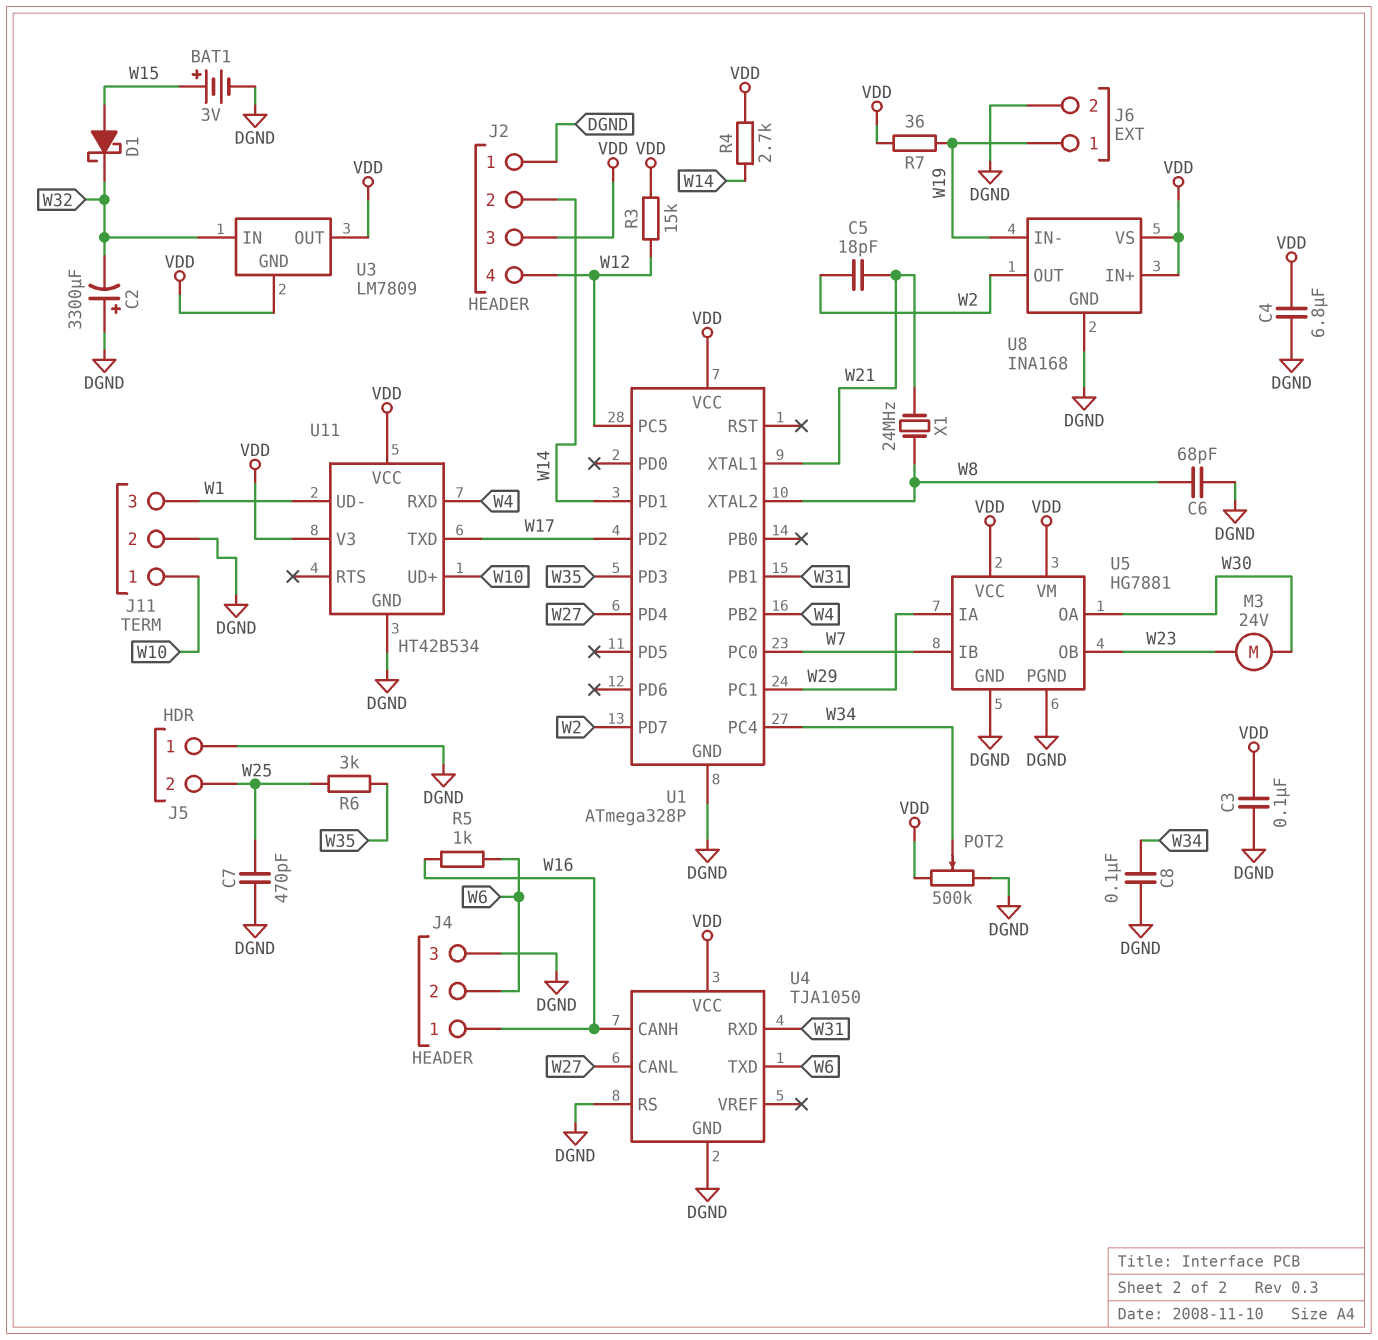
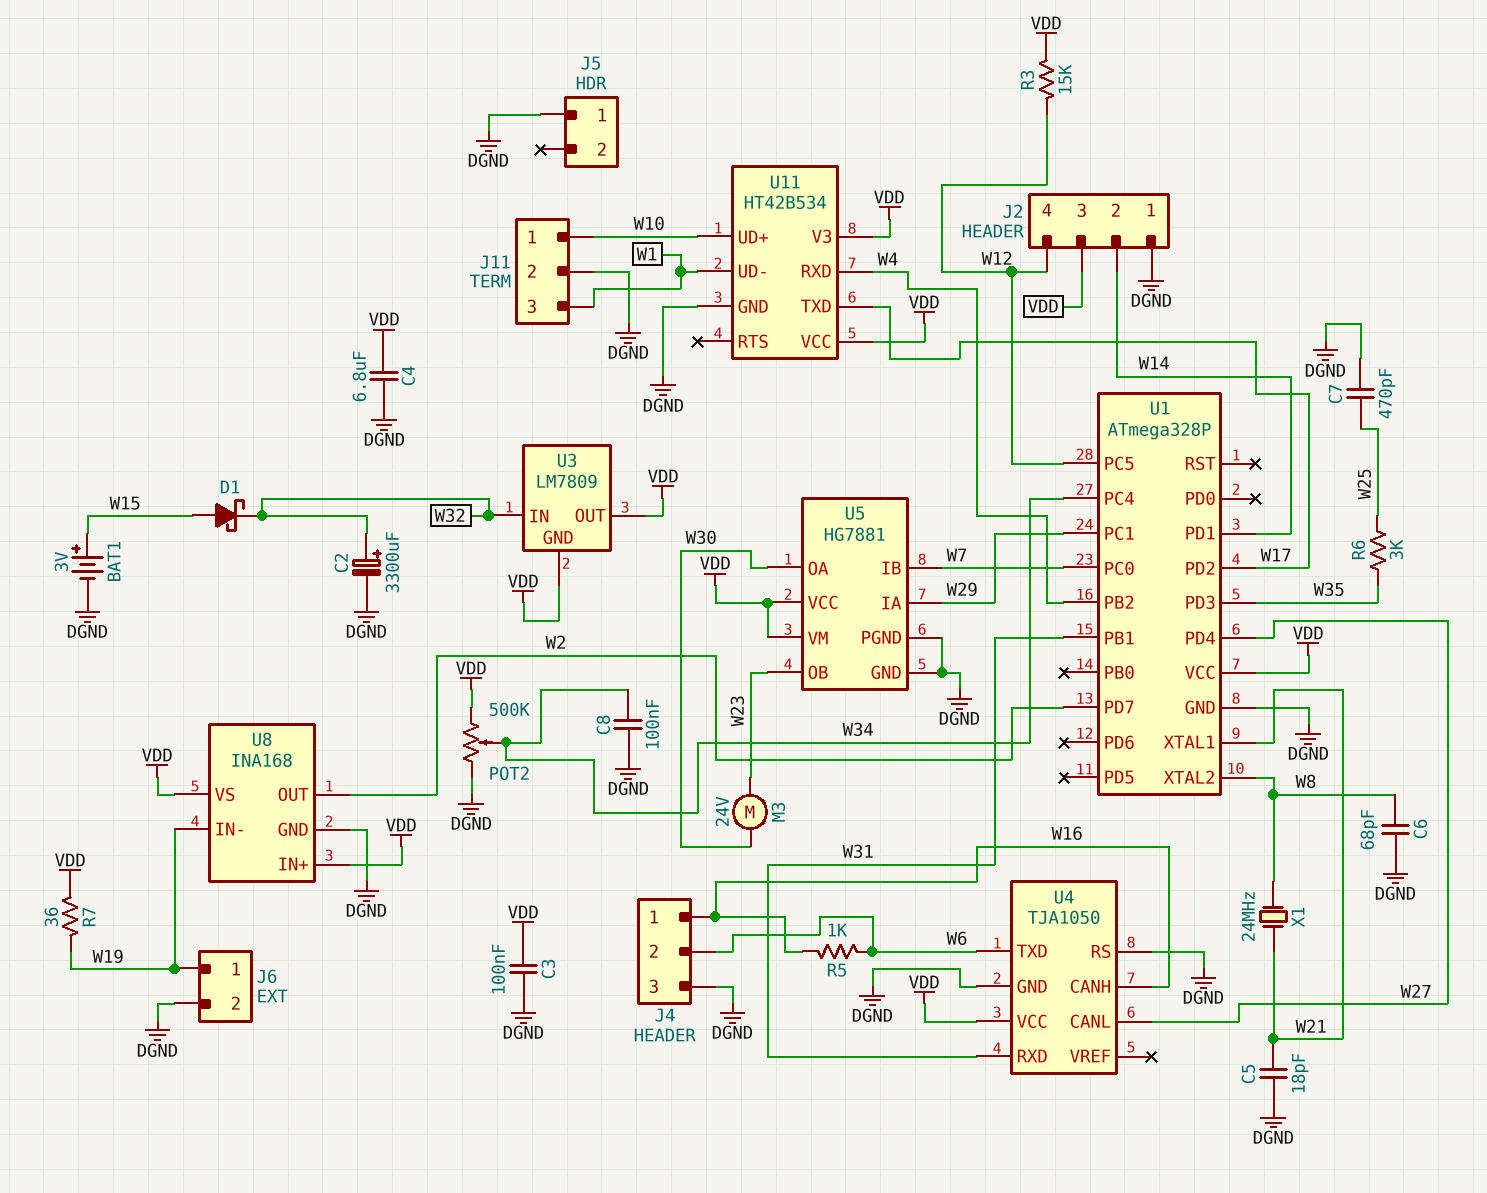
C2: 3300uF (plus DGND, minus W32) -> 3300uF (plus W32, minus DGND)
C5: 18pF (W2, W21) -> 18pF (DGND, W21)
J5 pin 2: W25 -> none
R4: 2.7k (VDD, W14) -> none

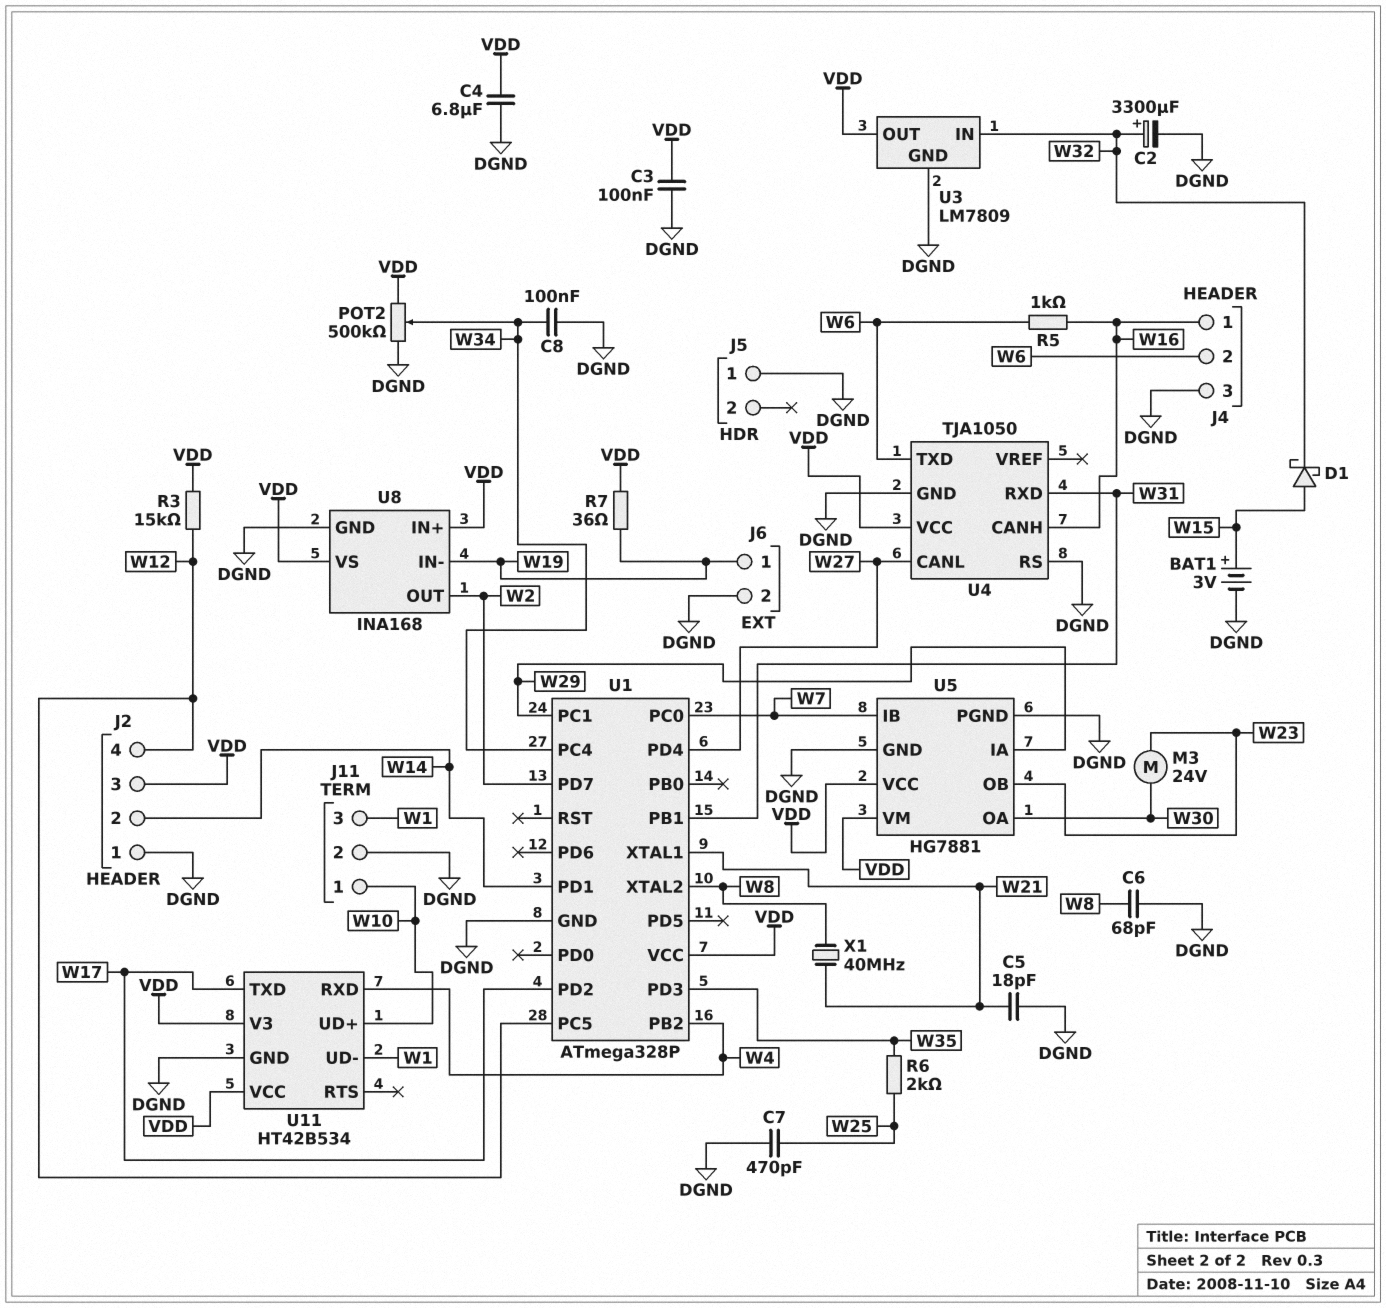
R6: 3k (W25, W35) -> 2k (W25, W35)
U3 pin GND: VDD -> DGND
X1: 24MHz (W8, W21) -> 40MHz (W8, W21)

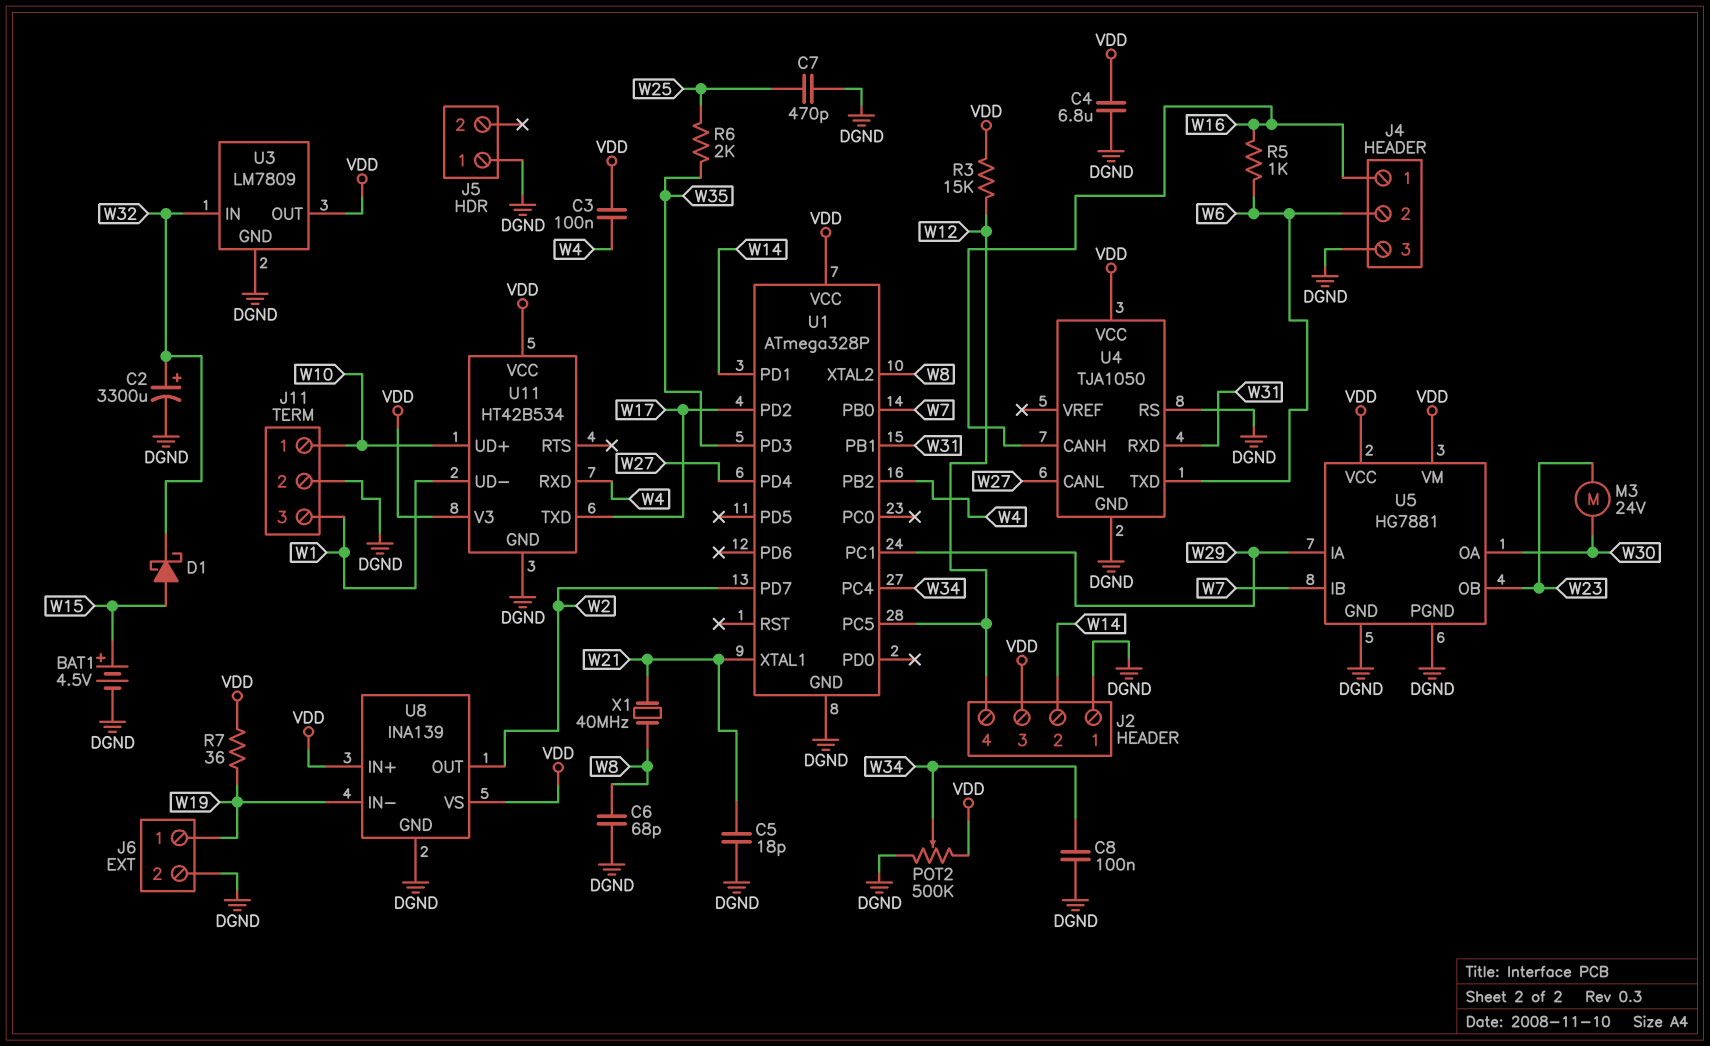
BAT1: 3V (plus W15, minus DGND) -> 4.5V (plus W15, minus DGND)
C3: 100nF (DGND, VDD) -> 100nF (VDD, W4)
U1 pin PB0: none -> W7
U1 pin PC0: W7 -> none
U8: INA168 -> INA139

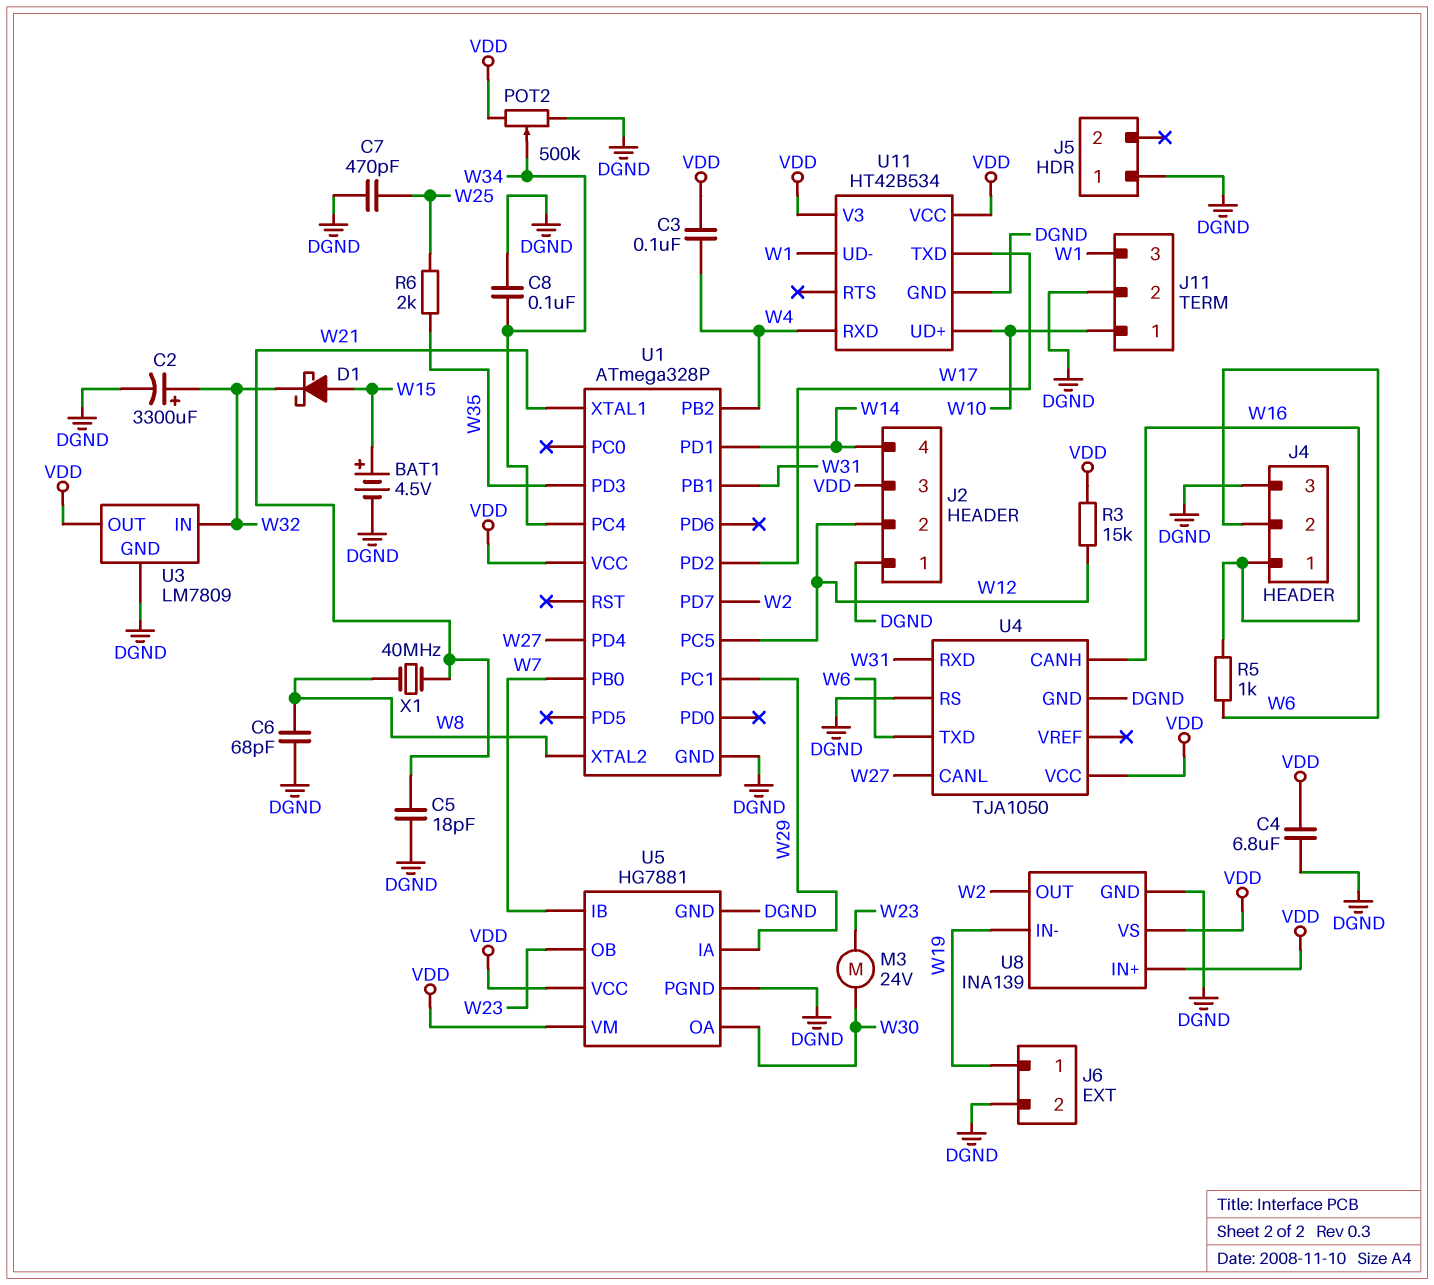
J2 pin 2: W14 -> W12
J2 pin 4: W12 -> W14
R7: 36 (VDD, W19) -> none

